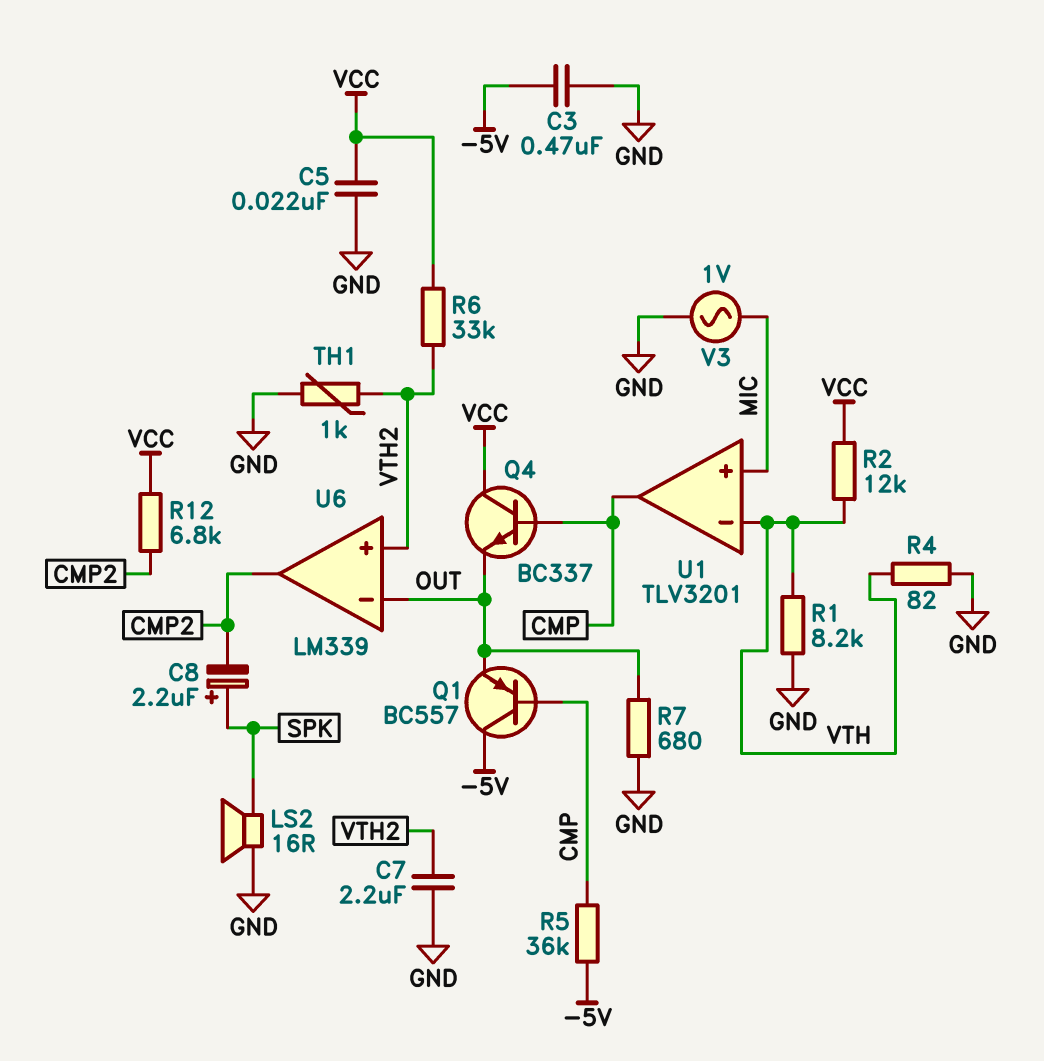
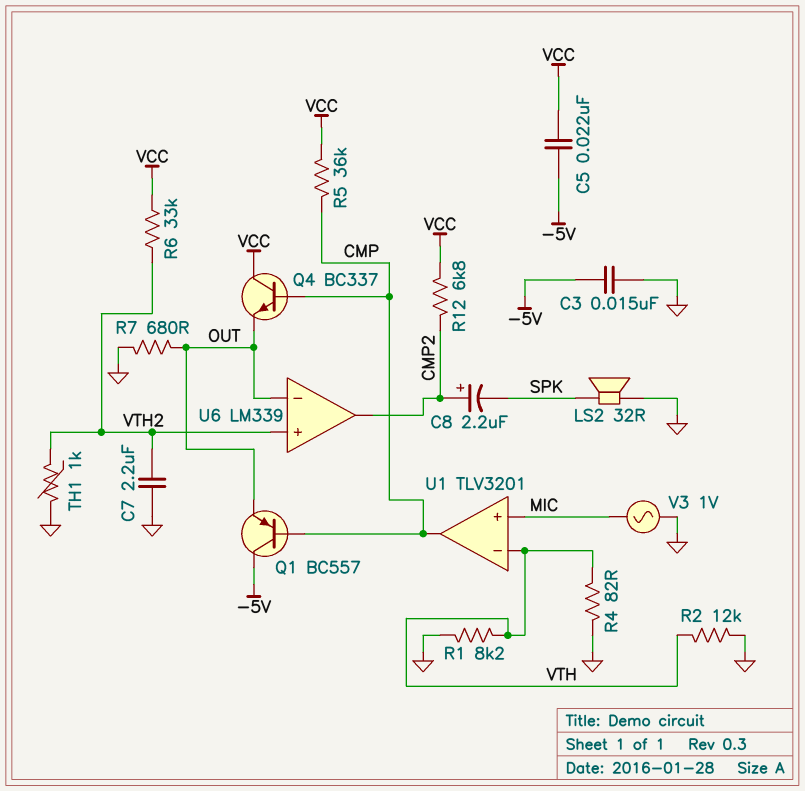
C3: 470nF (-5V, GND) -> 15nF (-5V, GND)
C5: 22nF (GND, VCC) -> 22nF (-5V, VCC)
C8: 2.2uF (plus SPK, minus CMP2) -> 2.2uF (plus CMP2, minus SPK)
LS2: speaker 16R (GND, SPK) -> speaker 32R (GND, SPK)
R2: 12k (VCC, VTH) -> 12k (GND, VTH)
R5: 36k (-5V, CMP) -> 36k (CMP, VCC)

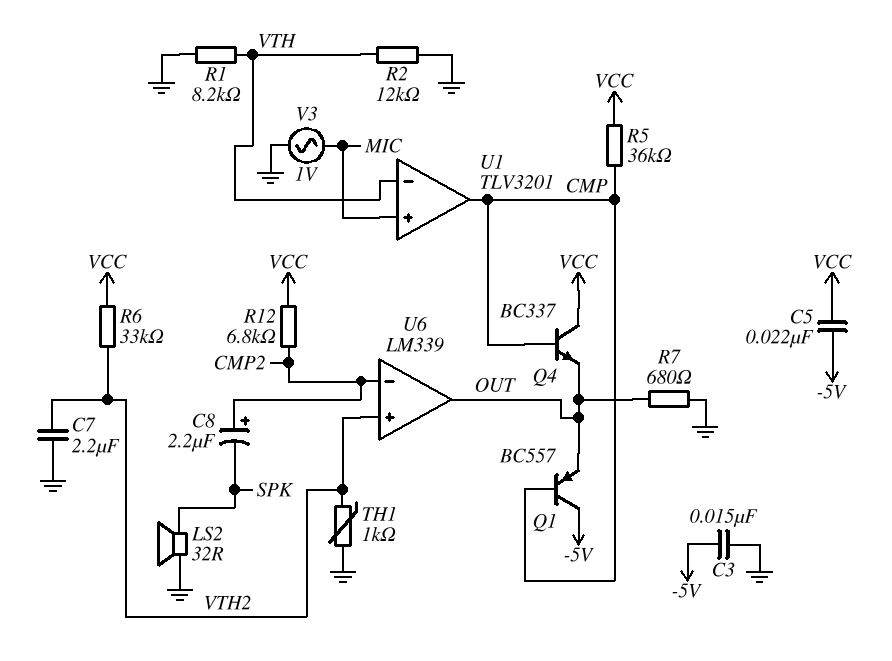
R4: 82 (GND, VTH) -> none
U6 pin in-: OUT -> CMP2
U6 pin out: CMP2 -> OUT

